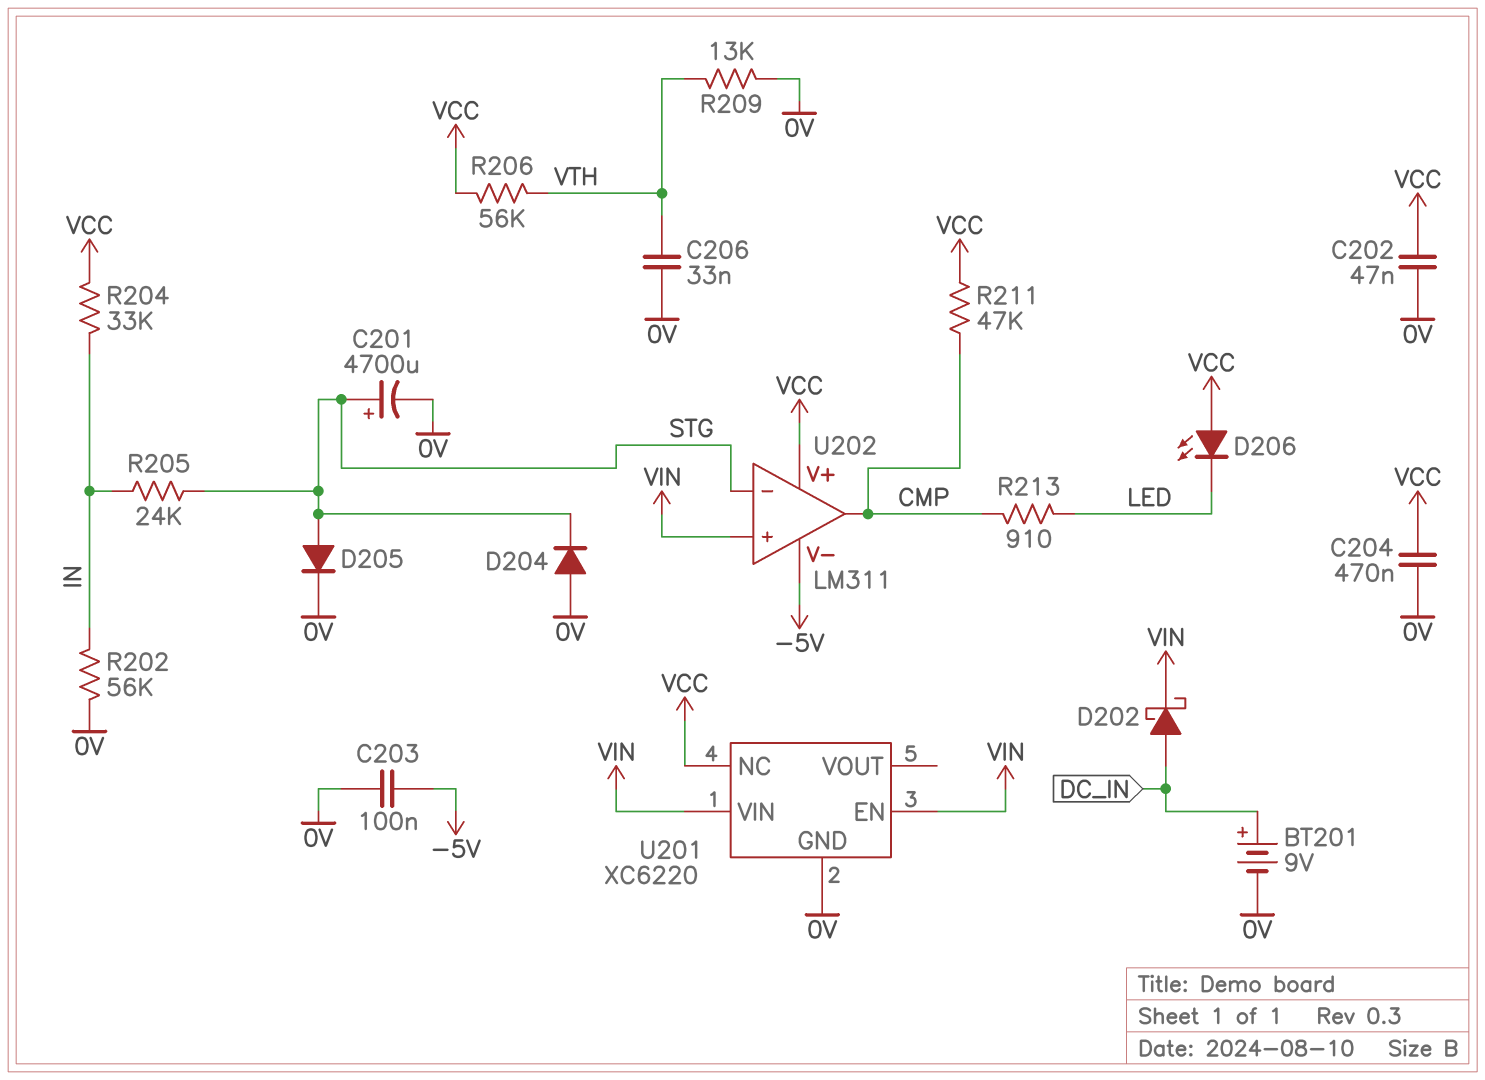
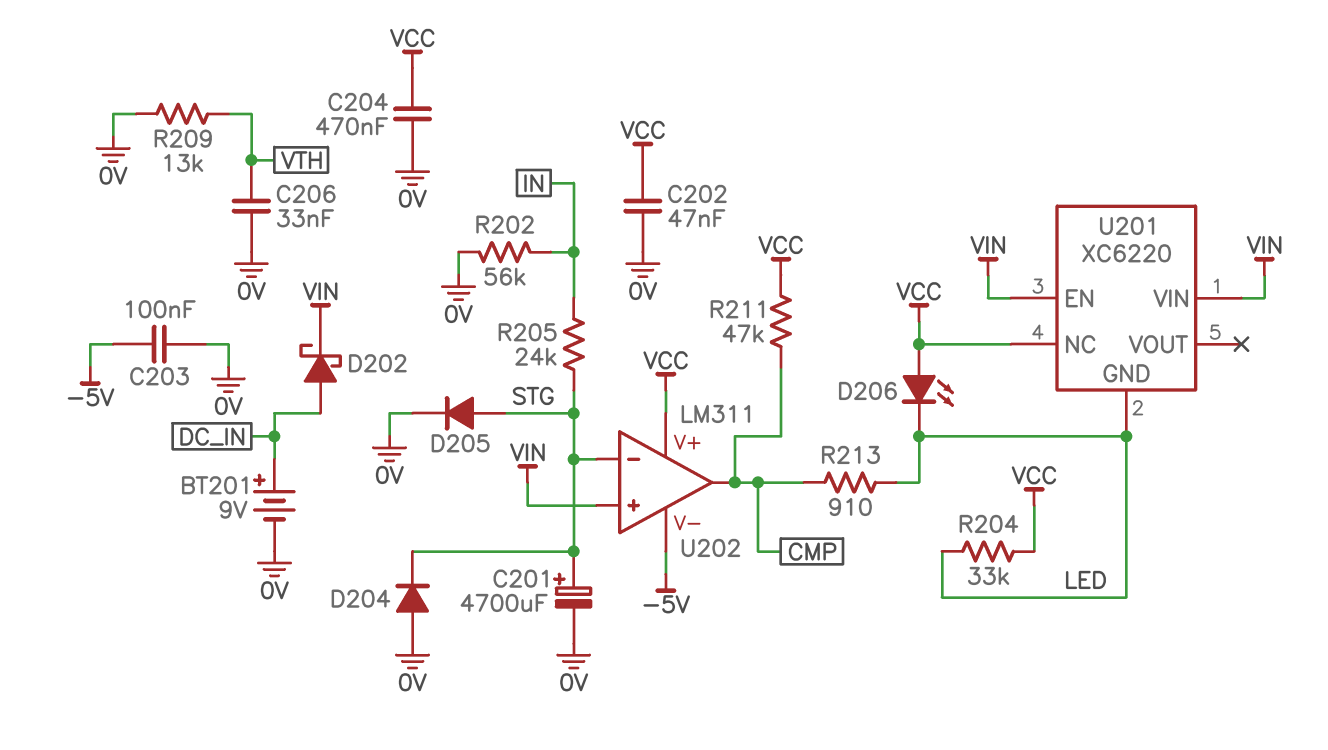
R204: 33k (IN, VCC) -> 33k (LED, VCC)
R206: 56k (VCC, VTH) -> none
U201 pin GND: 0V -> LED

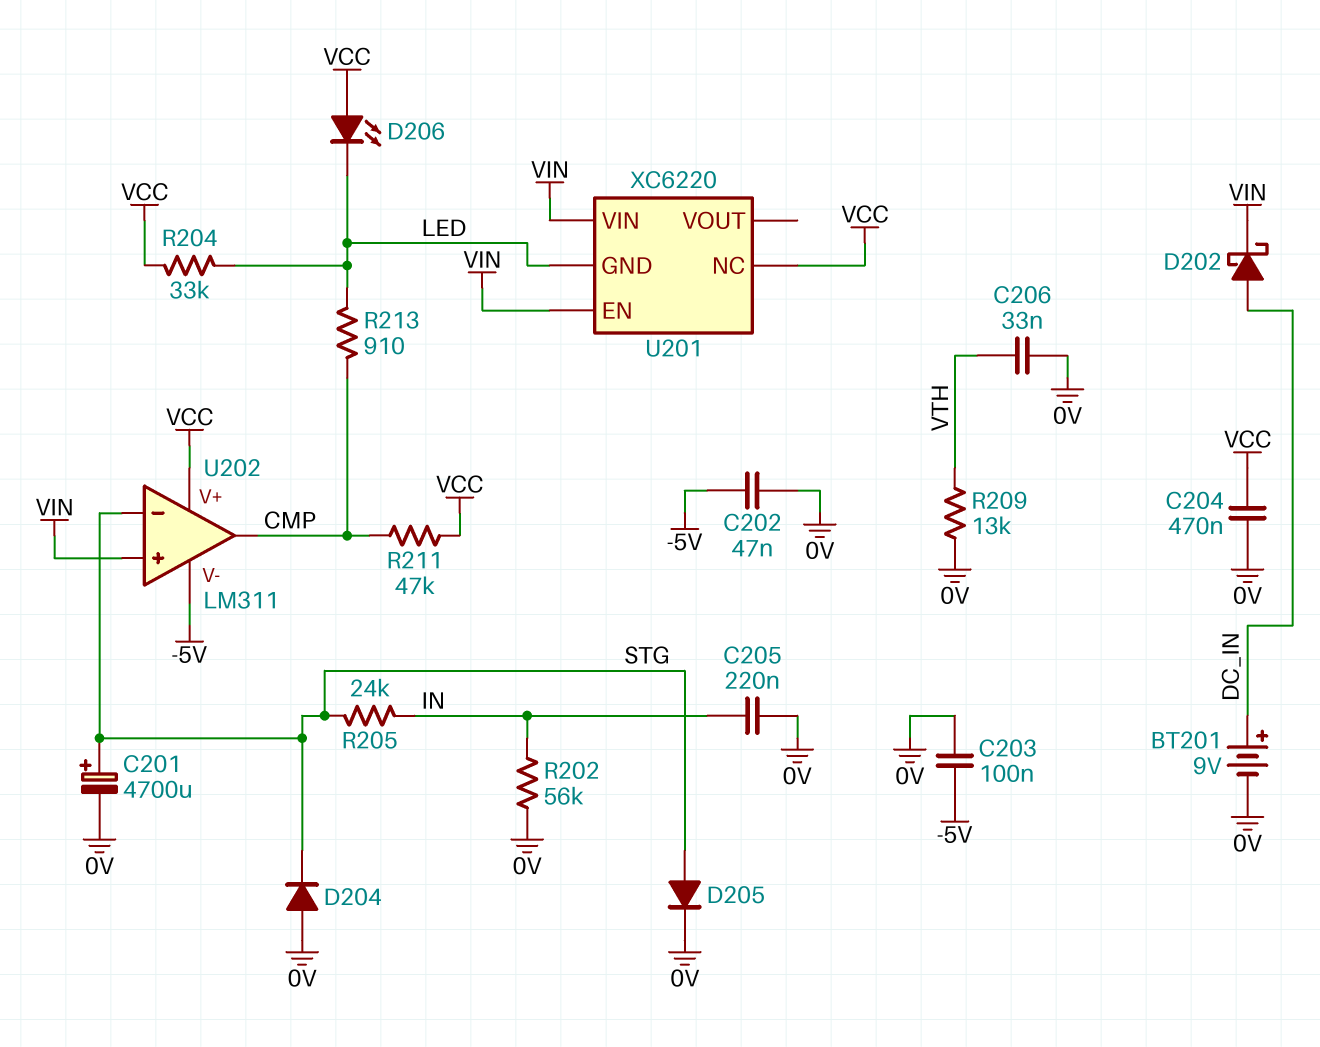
C202: 47nF (0V, VCC) -> 47nF (-5V, 0V)
C205: none -> 220nF (0V, IN)

